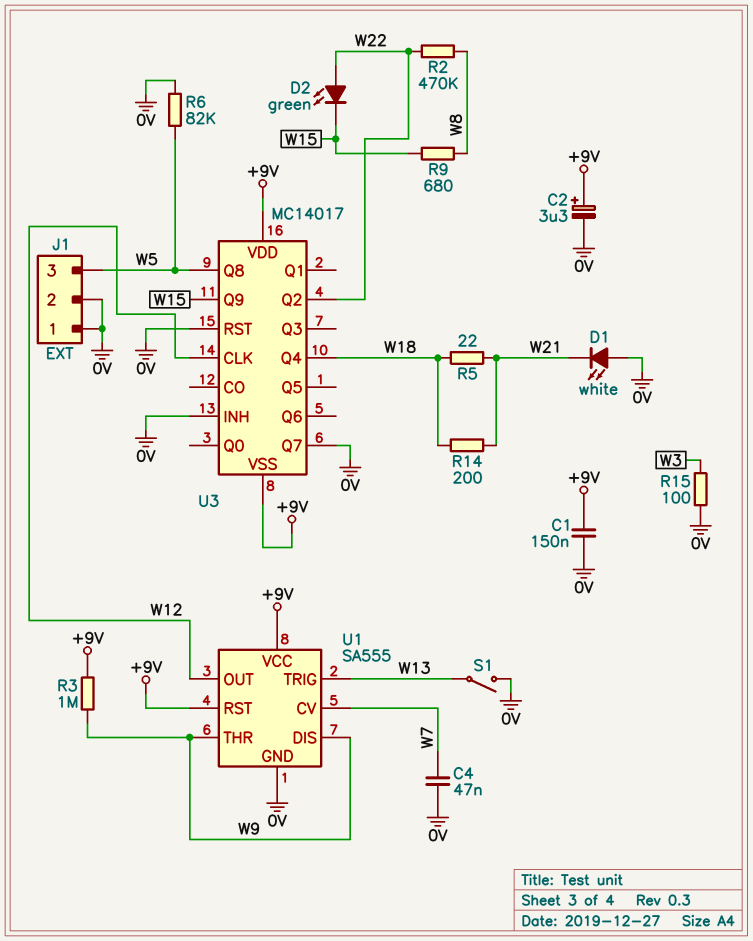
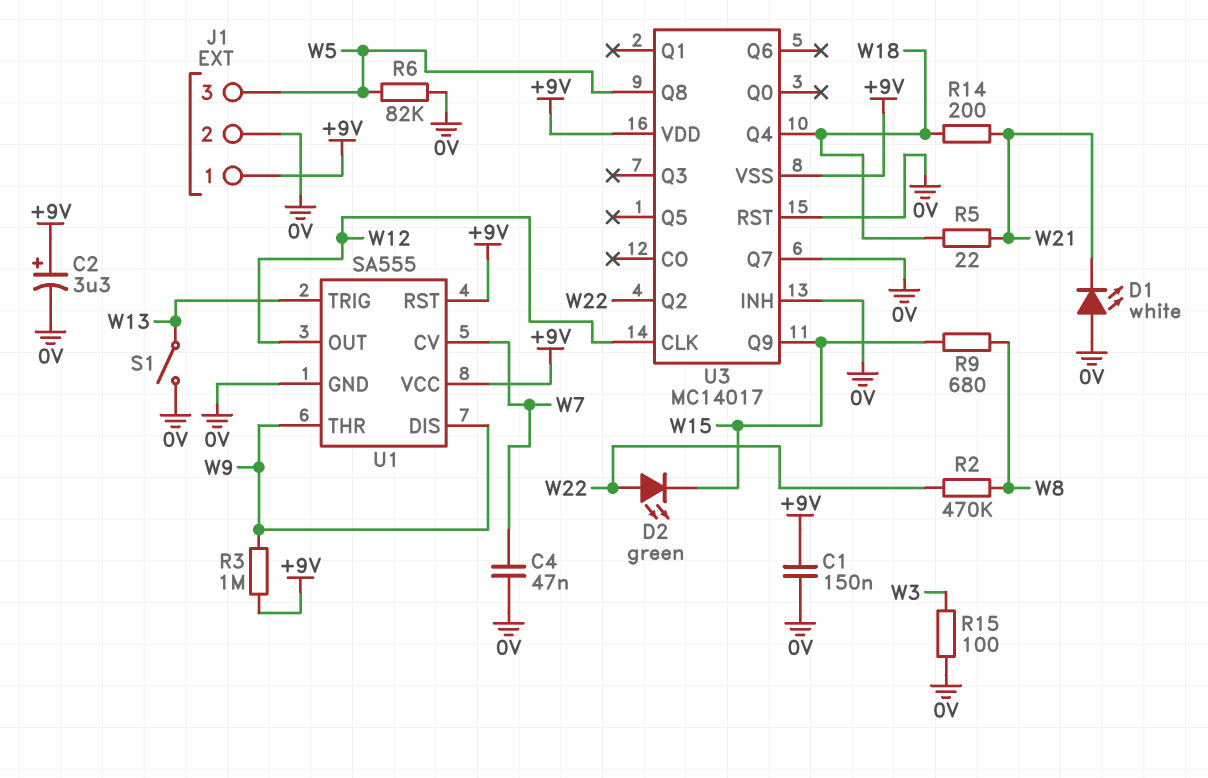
J1 pin 1: 0V -> +9V

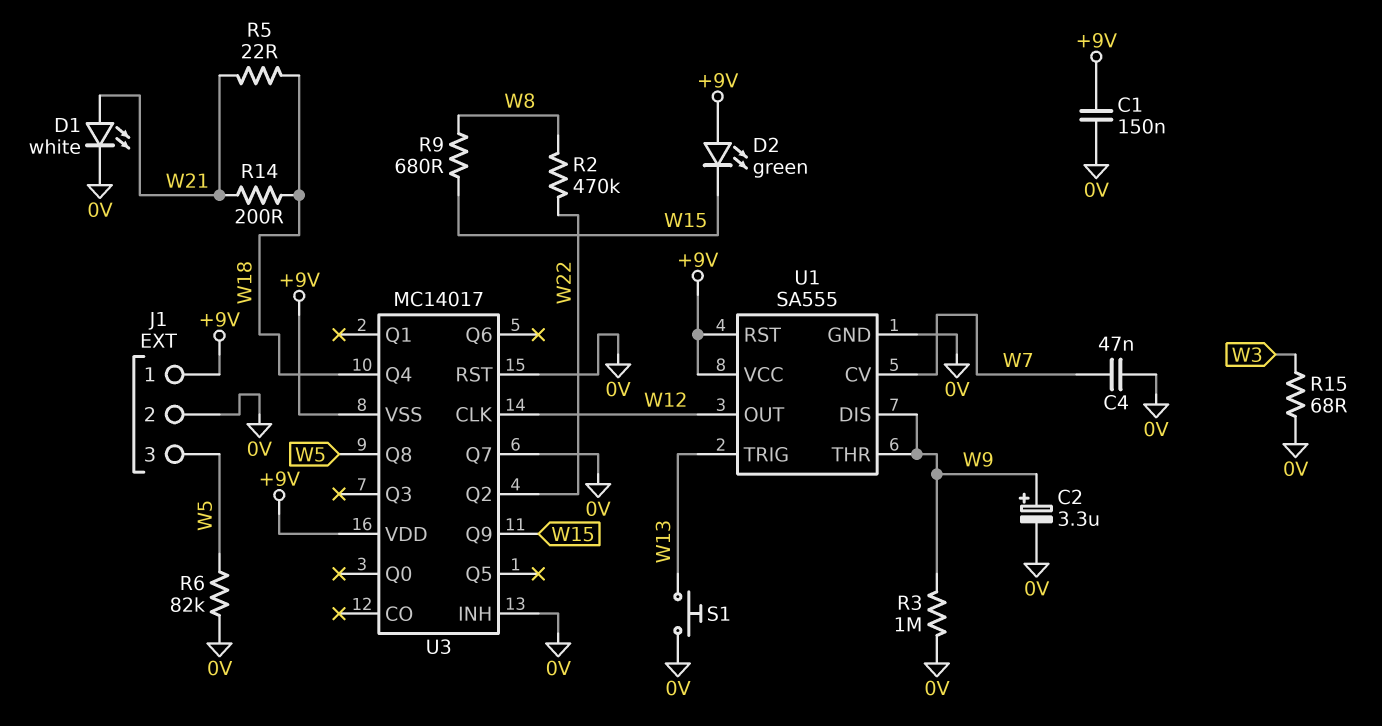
C2: 3.3uF (plus +9V, minus 0V) -> 3.3uF (plus W9, minus 0V)
D1: LED white (A 0V, K W21) -> LED white (A W21, K 0V)
D2: LED green (A W22, K W15) -> LED green (A +9V, K W15)
R3: 1M (+9V, W9) -> 1M (0V, W9)
R15: 100 (0V, W3) -> 68 (0V, W3)
S1: switch (0V, W13) -> button (0V, W13)

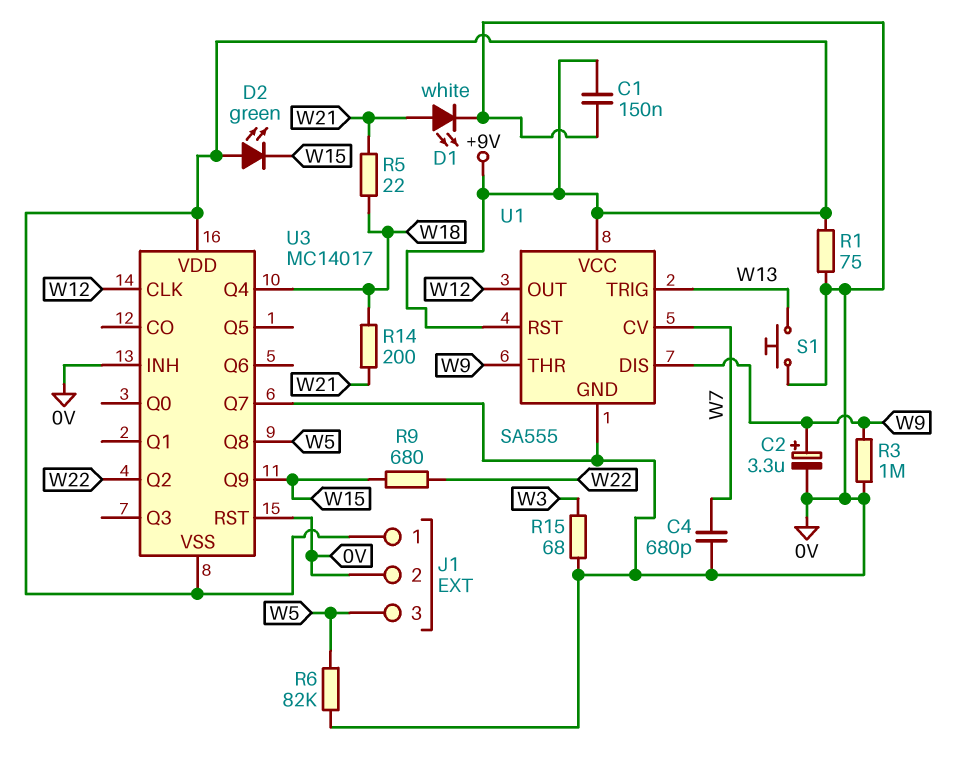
C4: 47nF (0V, W7) -> 680pF (0V, W7)
R1: none -> 75 (+9V, 0V)
R2: 470k (W8, W22) -> none
R9: 680 (W8, W15) -> 680 (W15, W22)

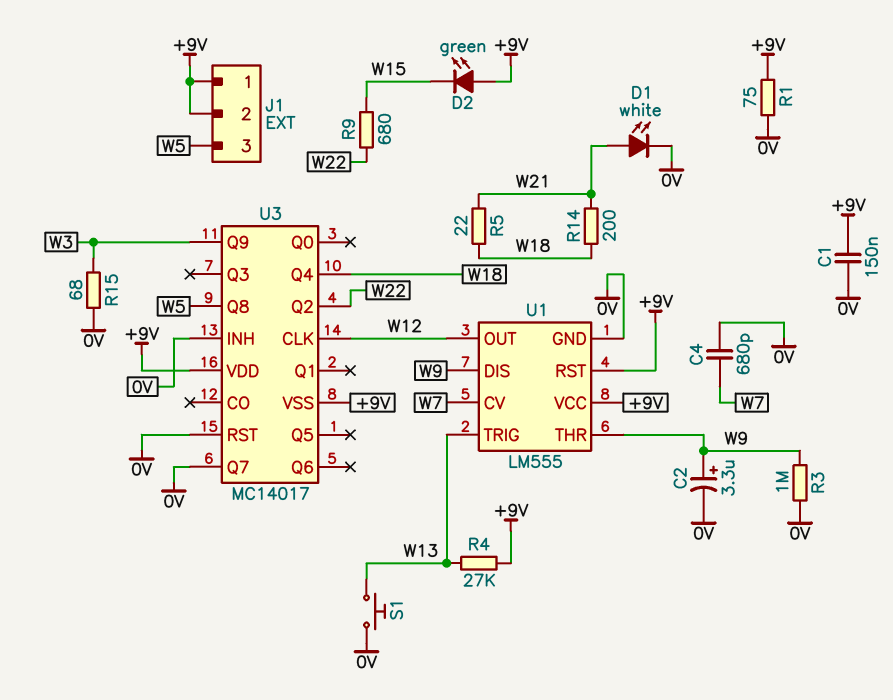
J1 pin 2: 0V -> +9V
R4: none -> 27k (+9V, W13)
R6: 82k (0V, W5) -> none
U1: SA555 -> LM555
U3 pin Q9: W15 -> W3

